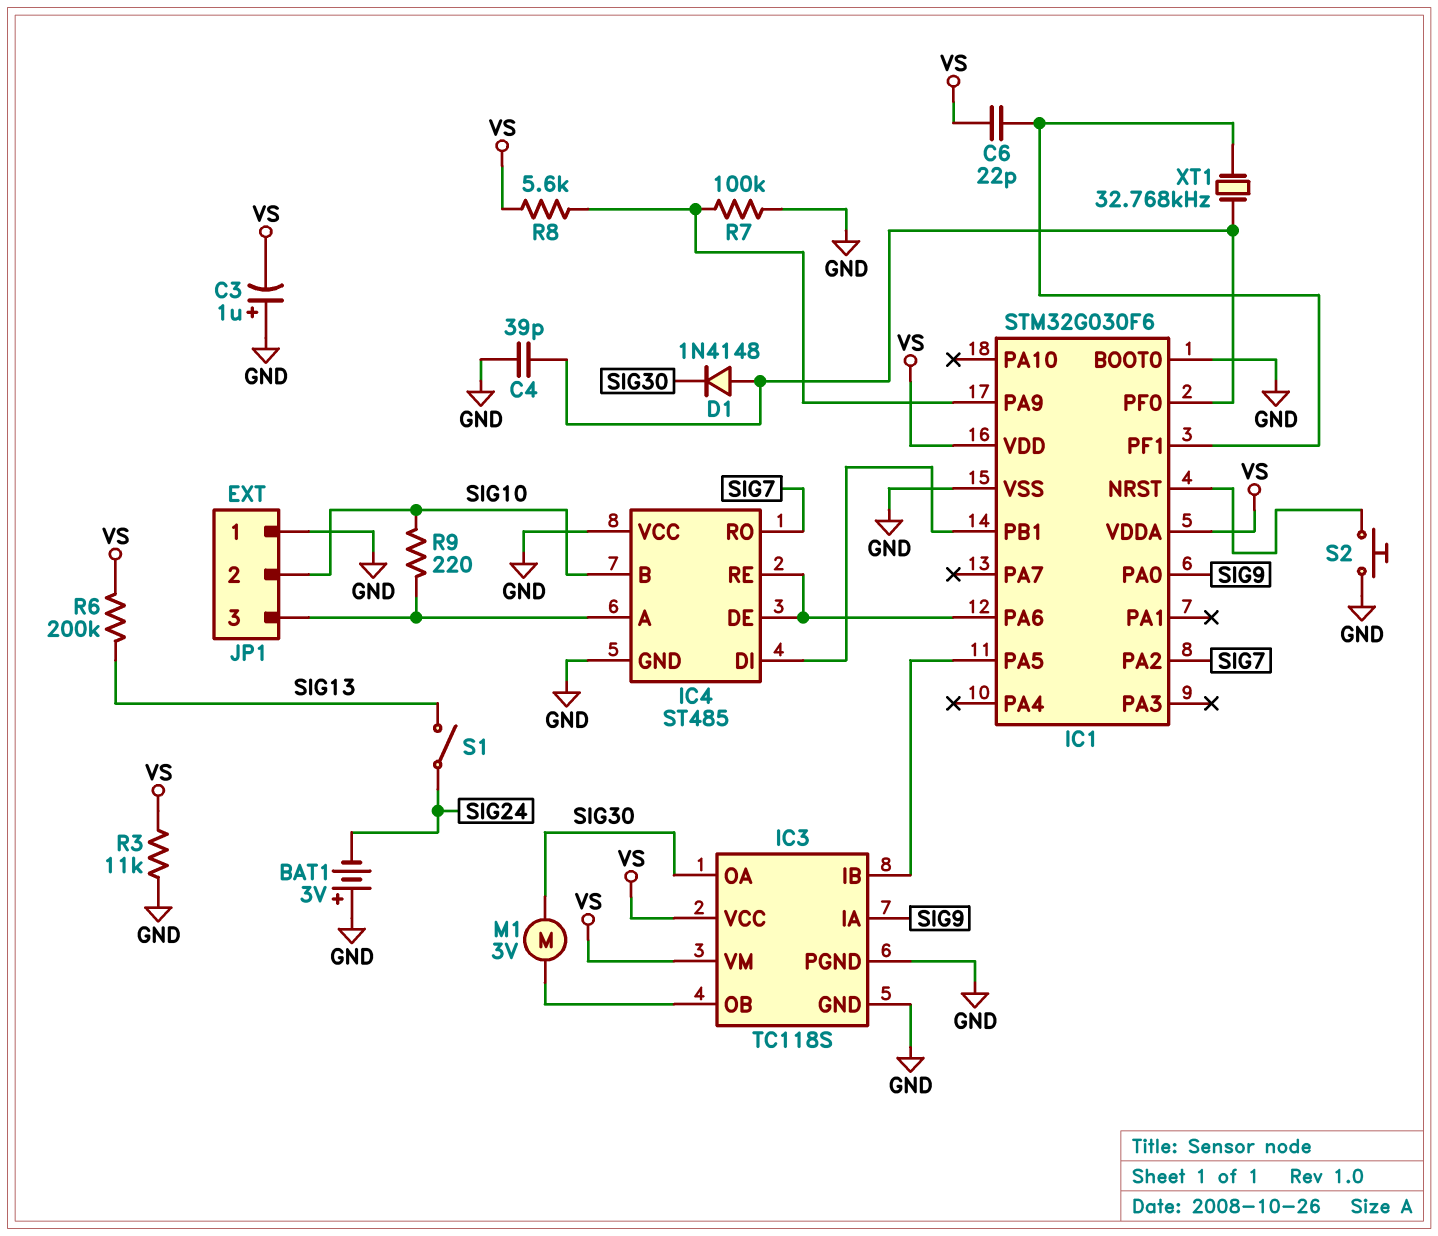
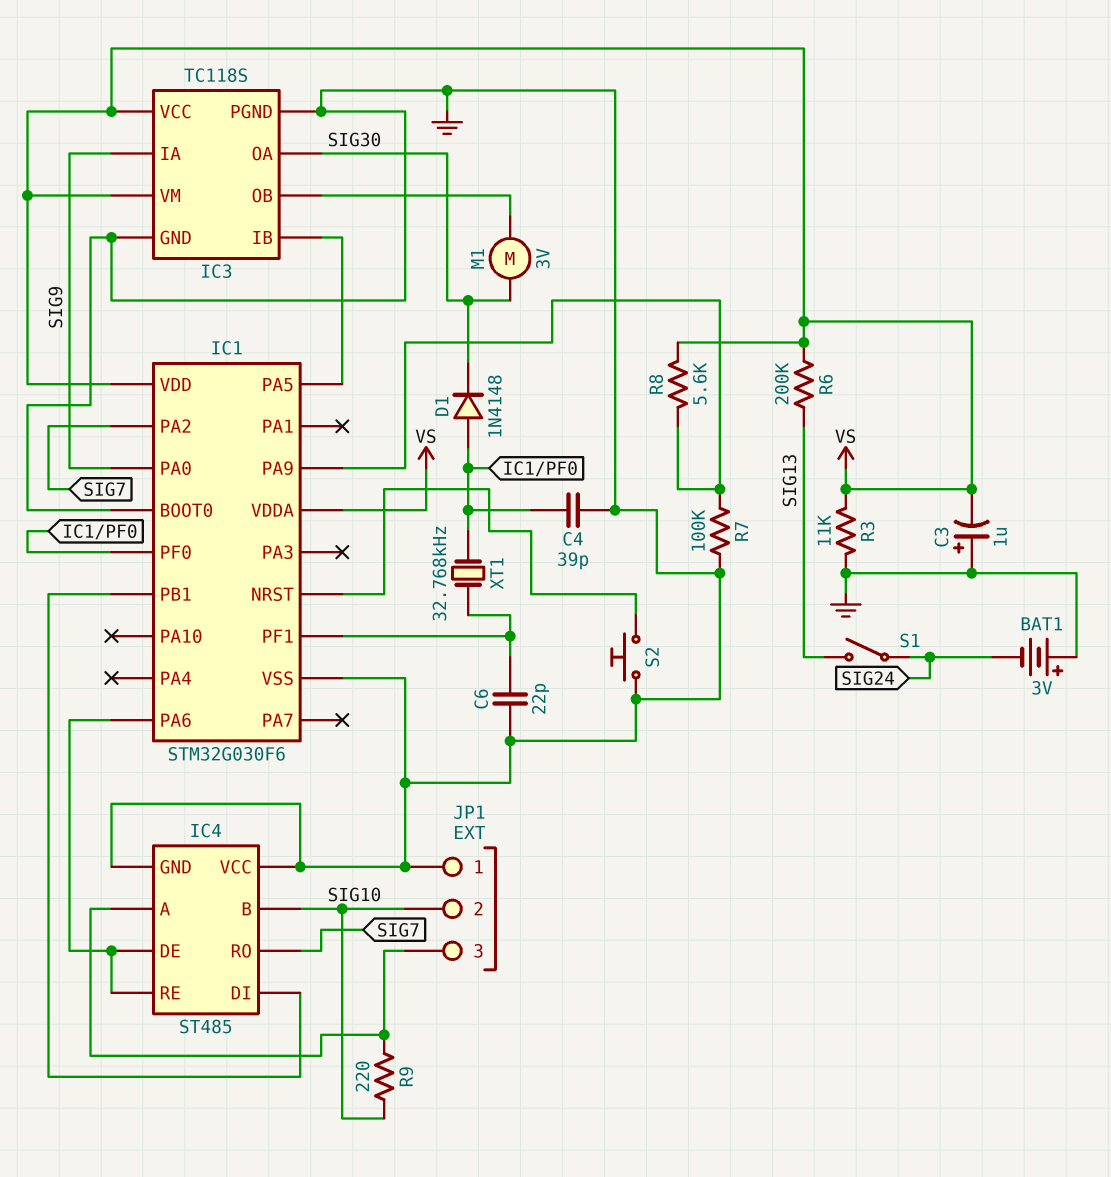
C6: 22pF (IC1/PF1, VS) -> 22pF (GND, IC1/PF1)

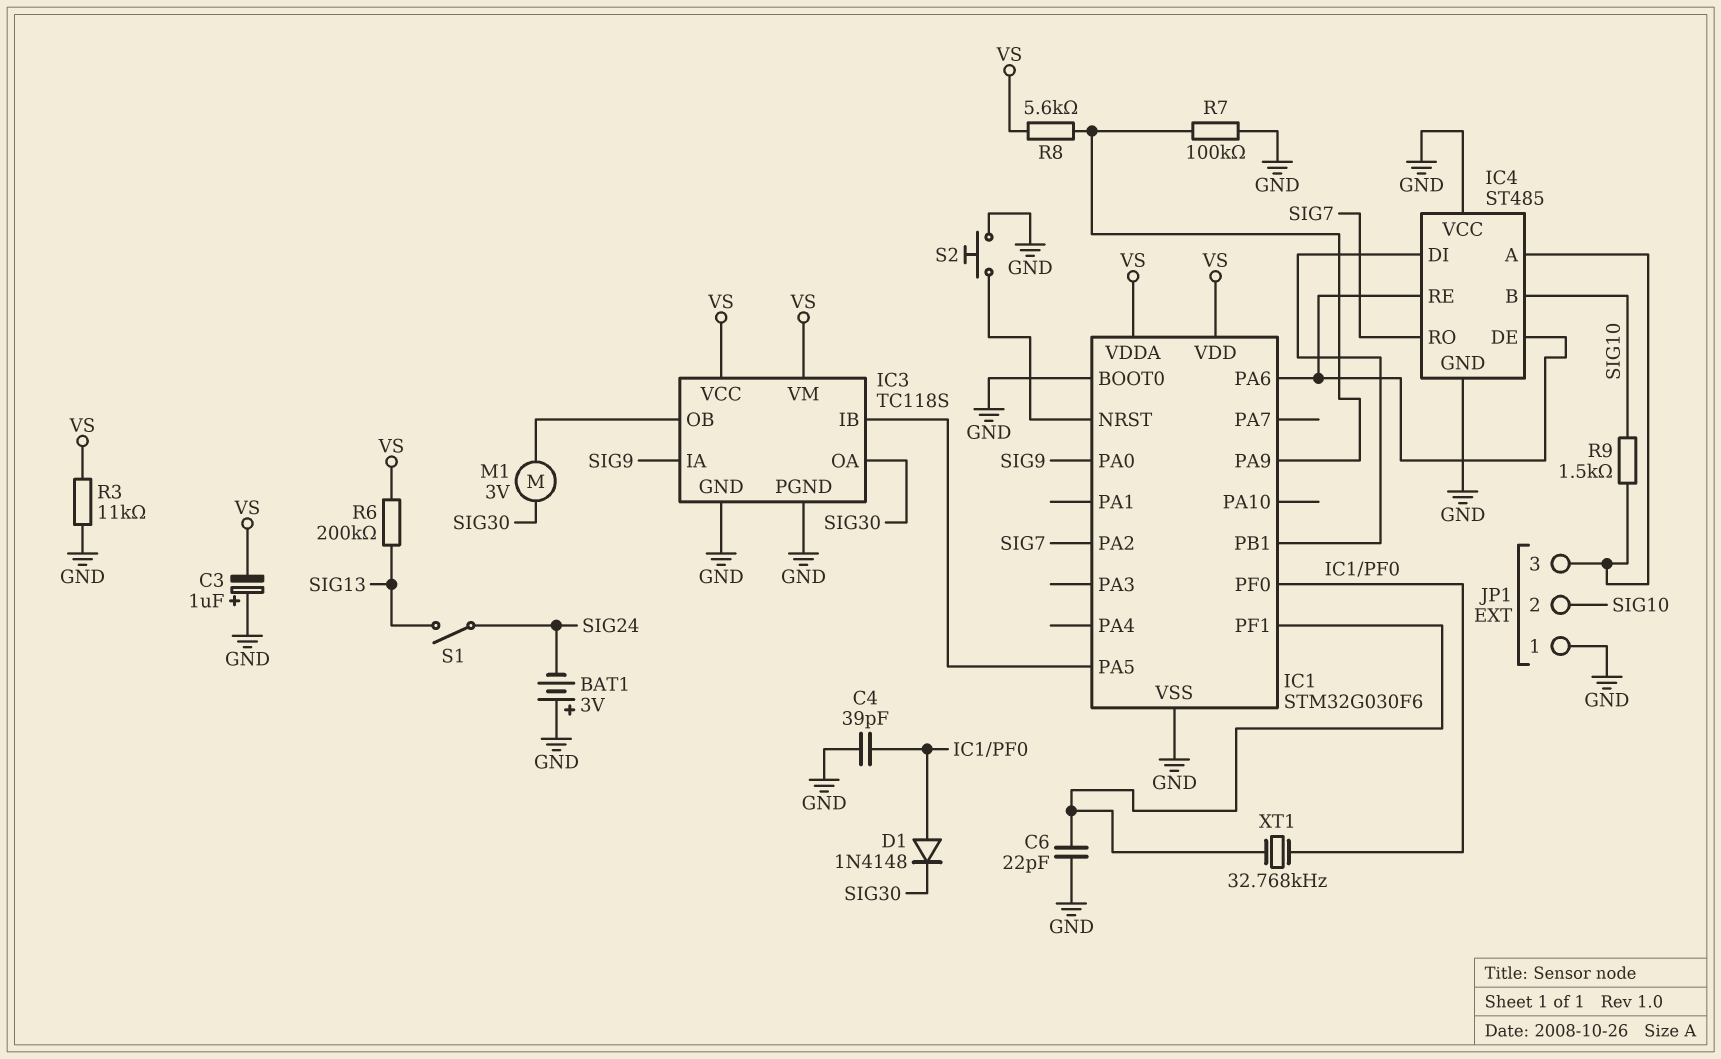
R9: 220 (IC4/A, SIG10) -> 1.5k (IC4/A, SIG10)

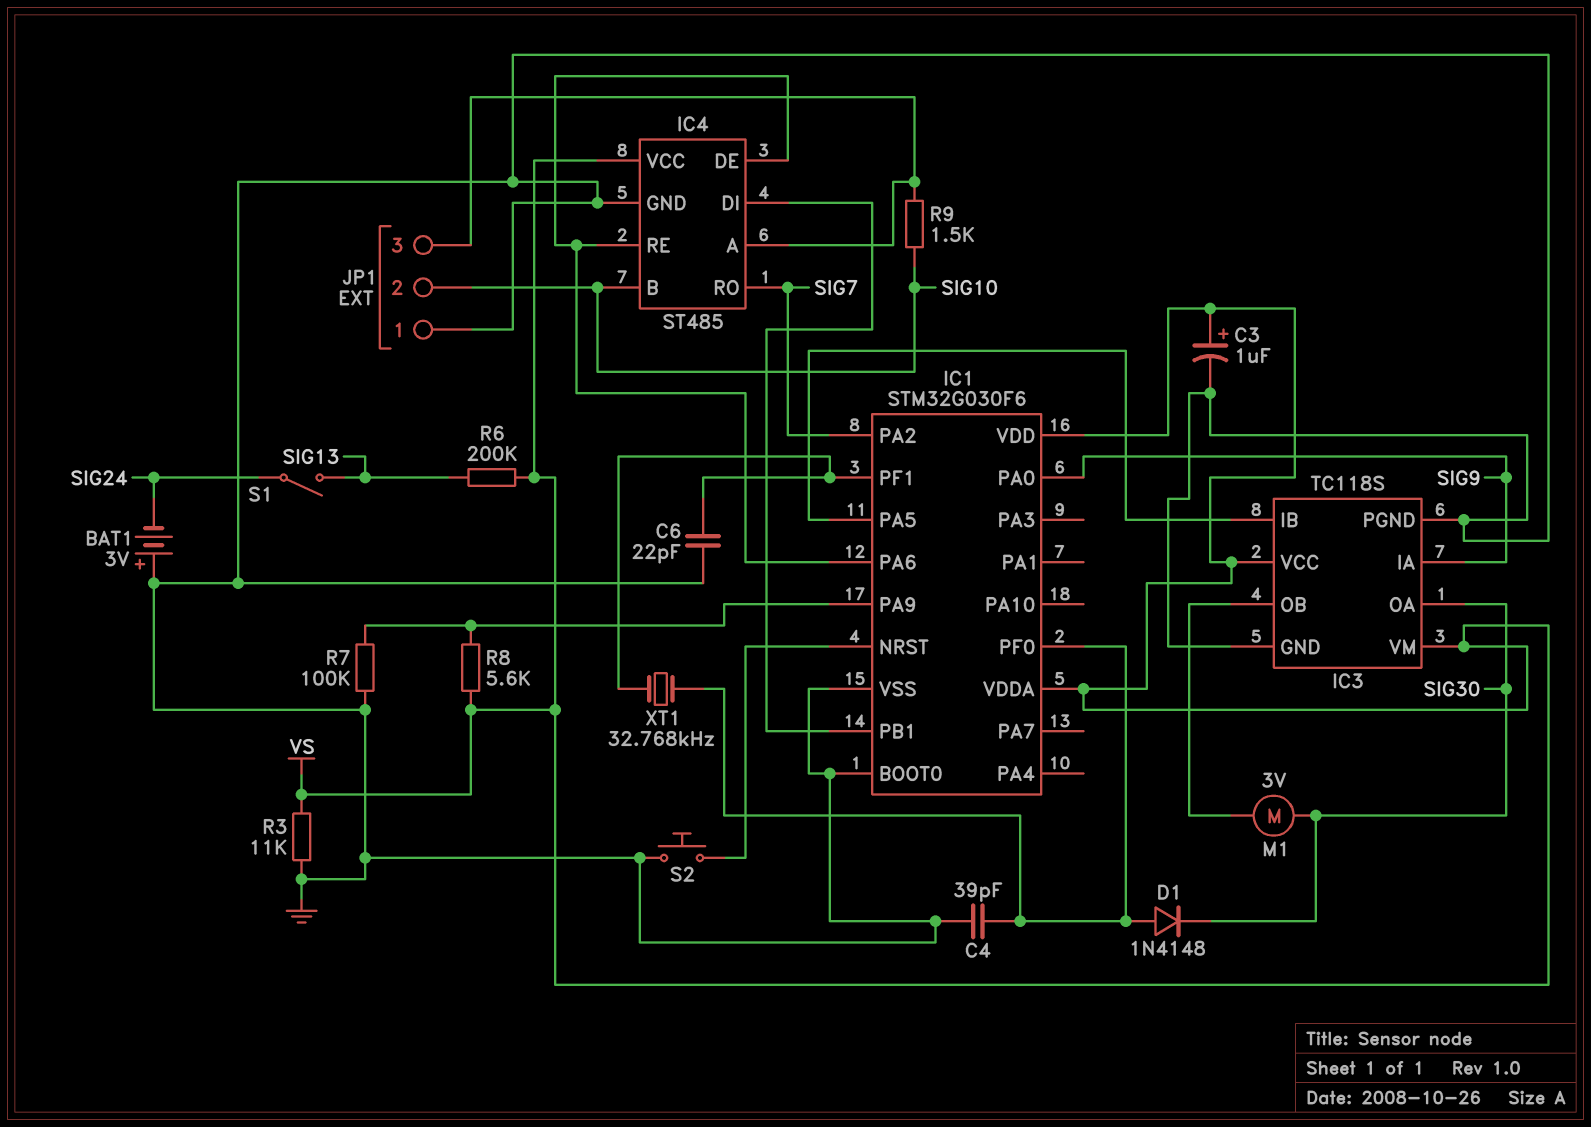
C3: 1uF (plus GND, minus VS) -> 1uF (plus VS, minus GND)
IC4 pin VCC: GND -> VS

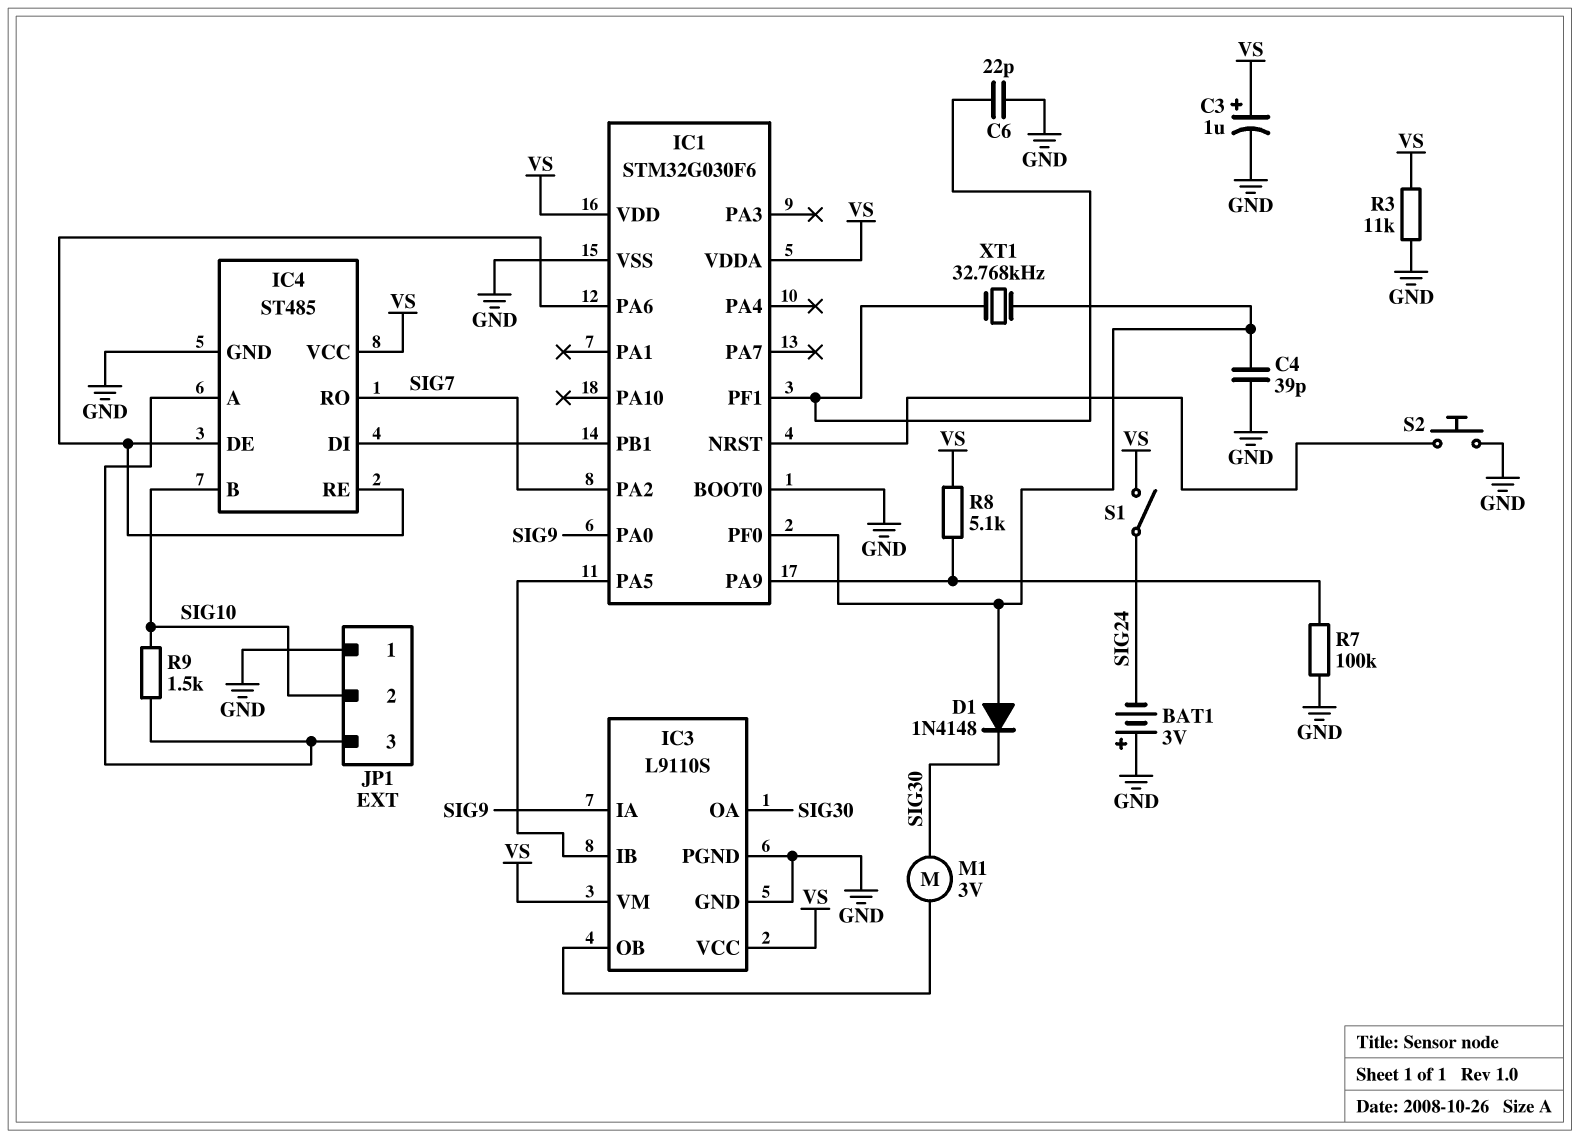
IC3: TC118S -> L9110S
R6: 200k (SIG13, VS) -> none
R8: 5.6k (IC1/PA9, VS) -> 5.1k (IC1/PA9, VS)
S1: switch (SIG13, SIG24) -> switch (SIG24, VS)

